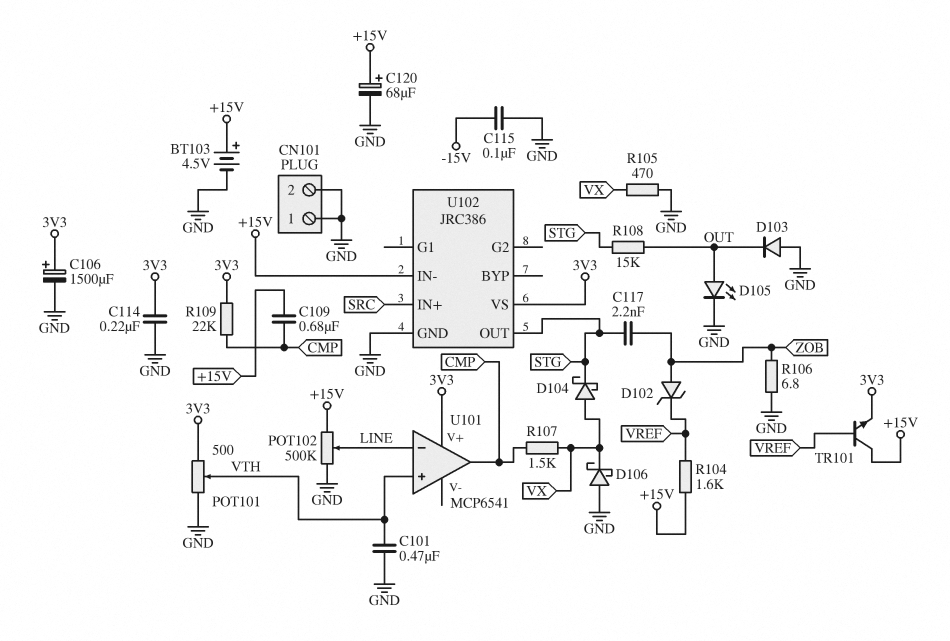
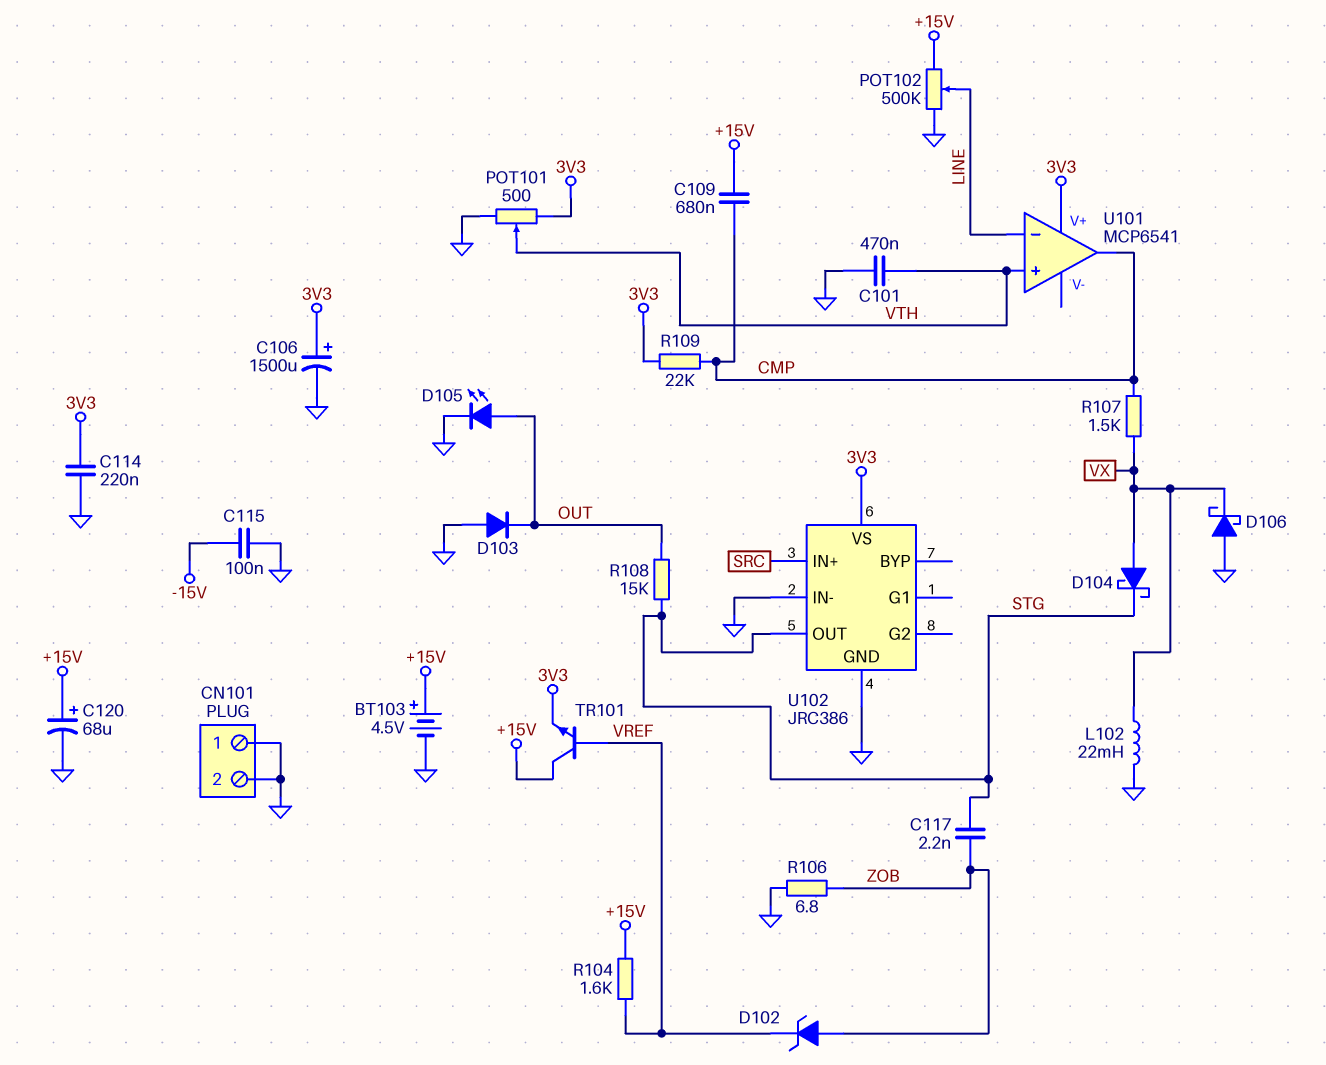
L102: none -> 22mH (GND, VX)
R105: 470 (GND, VX) -> none
U102 pin IN-: +15V -> GND

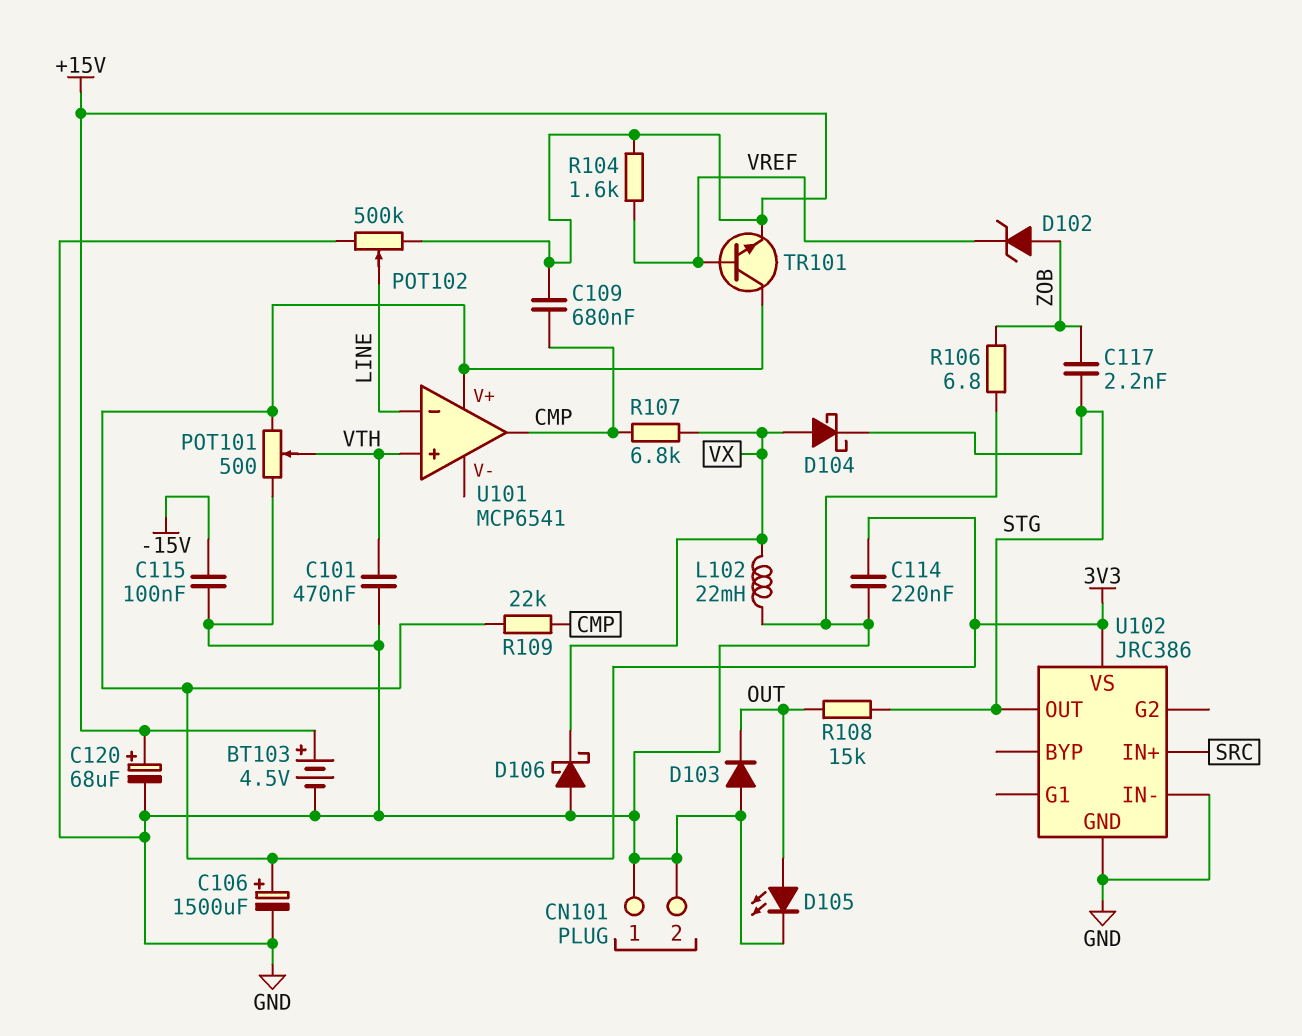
R107: 1.5k (CMP, VX) -> 6.8k (CMP, VX)
TR101: NPN (B VREF, C +15V, E 3V3) -> NPN (B VREF, C 3V3, E +15V)

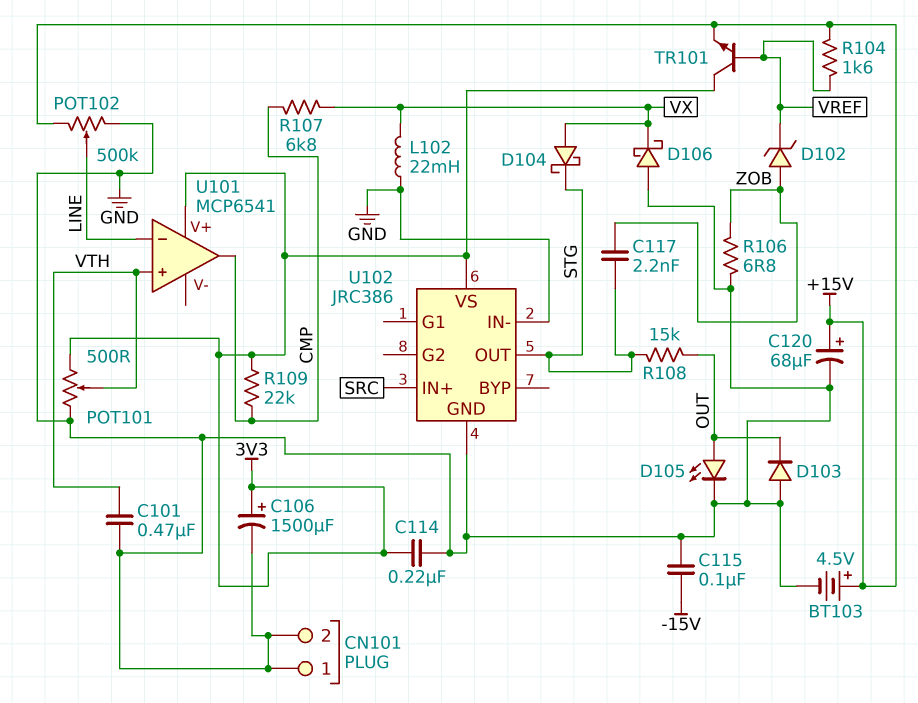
C109: 680nF (+15V, CMP) -> none

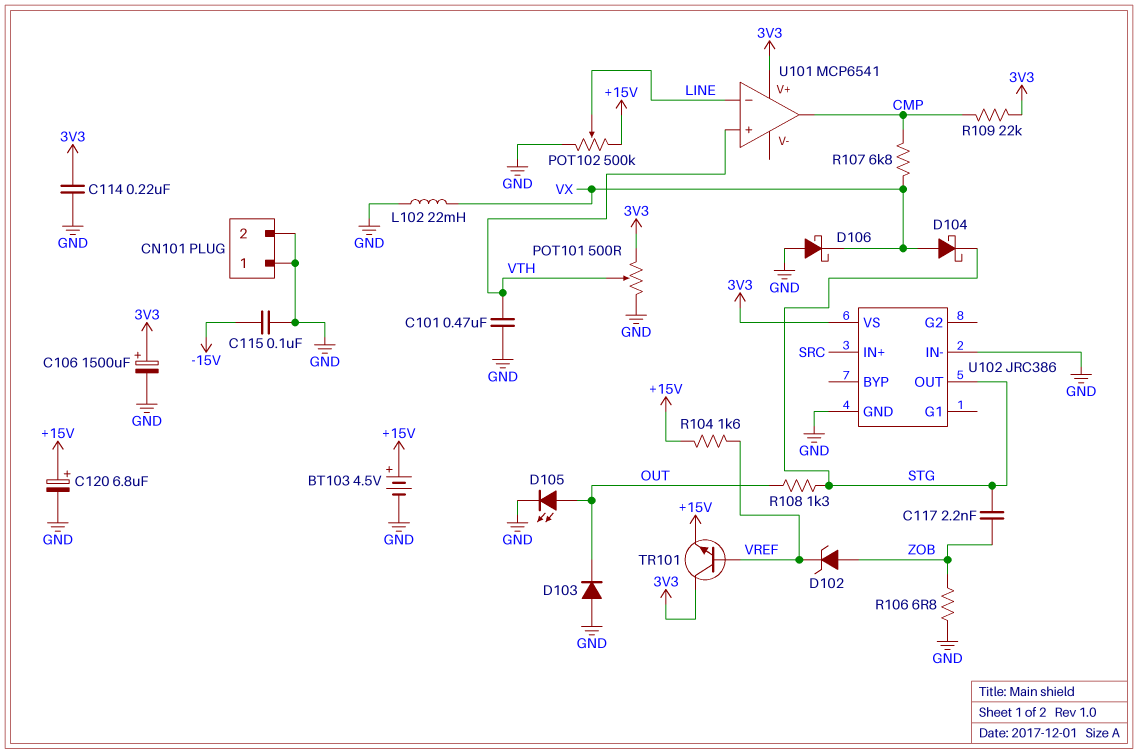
C120: 68uF (plus +15V, minus GND) -> 6.8uF (plus +15V, minus GND)
R108: 15k (OUT, STG) -> 1.3k (OUT, STG)

